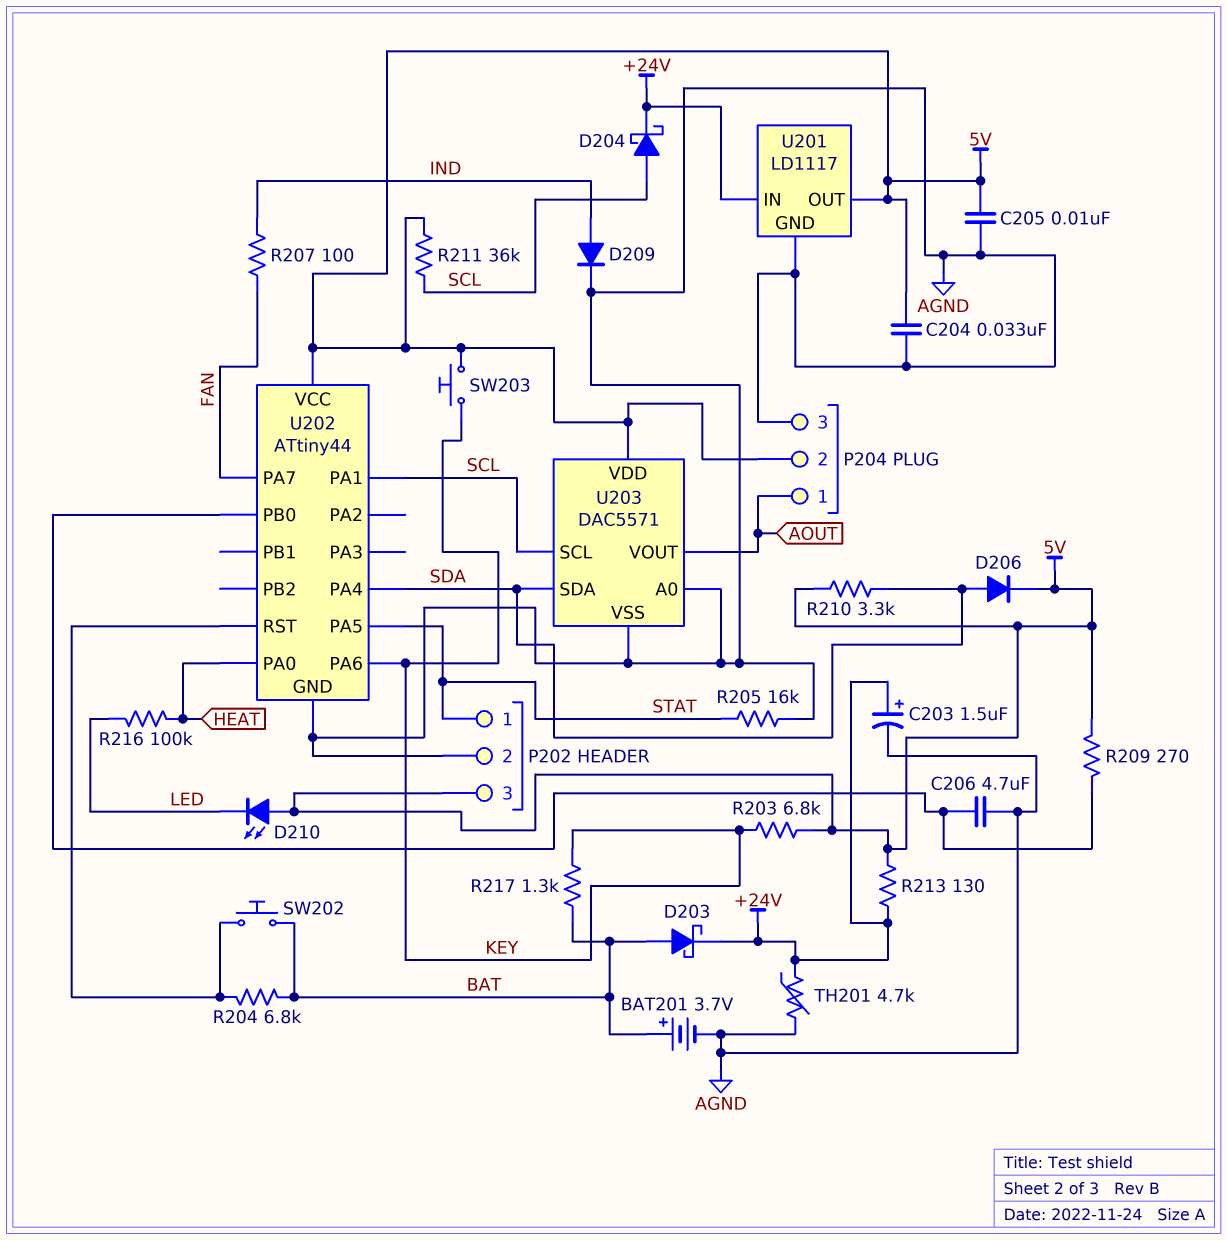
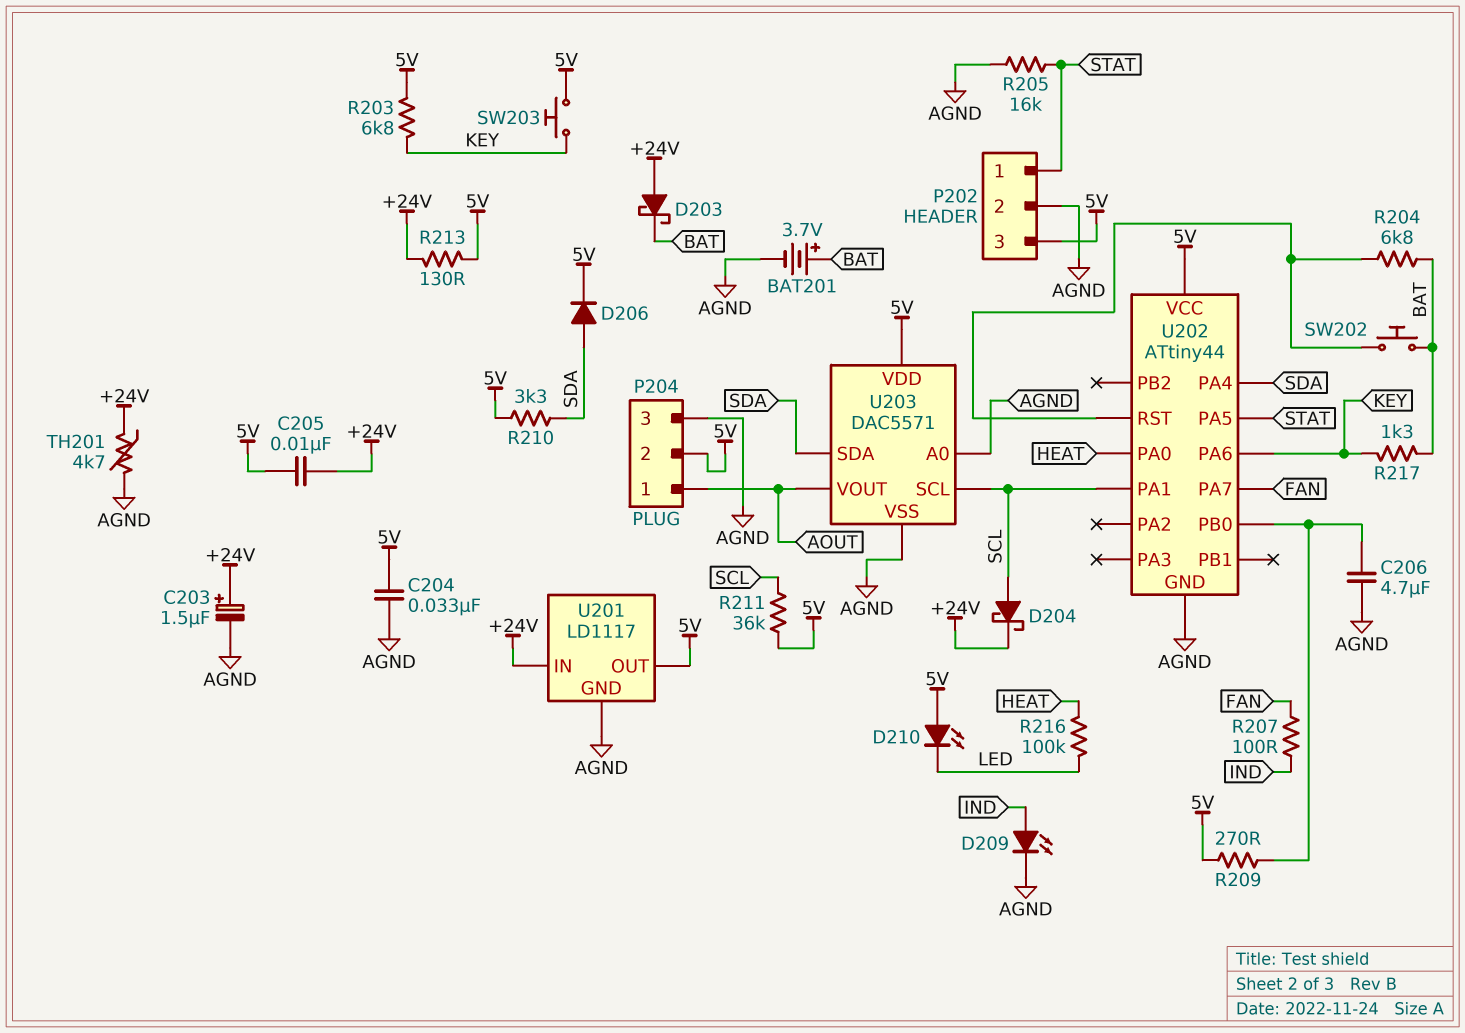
C205: 10nF (5V, AGND) -> 10nF (+24V, 5V)
D203: schottky (A BAT, K +24V) -> schottky (A +24V, K BAT)
D209: diode (A IND, K AGND) -> LED (A IND, K AGND)

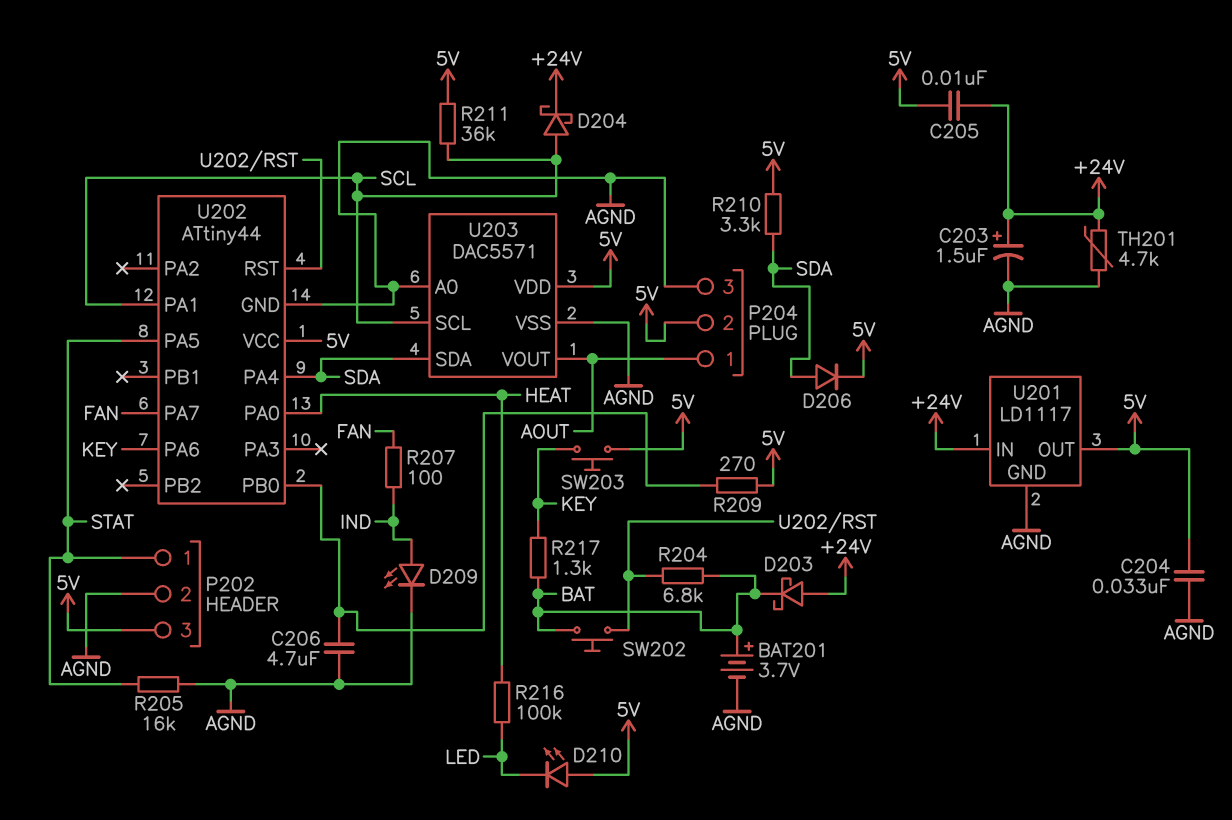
R203: 6.8k (5V, KEY) -> none
R213: 130 (+24V, 5V) -> none

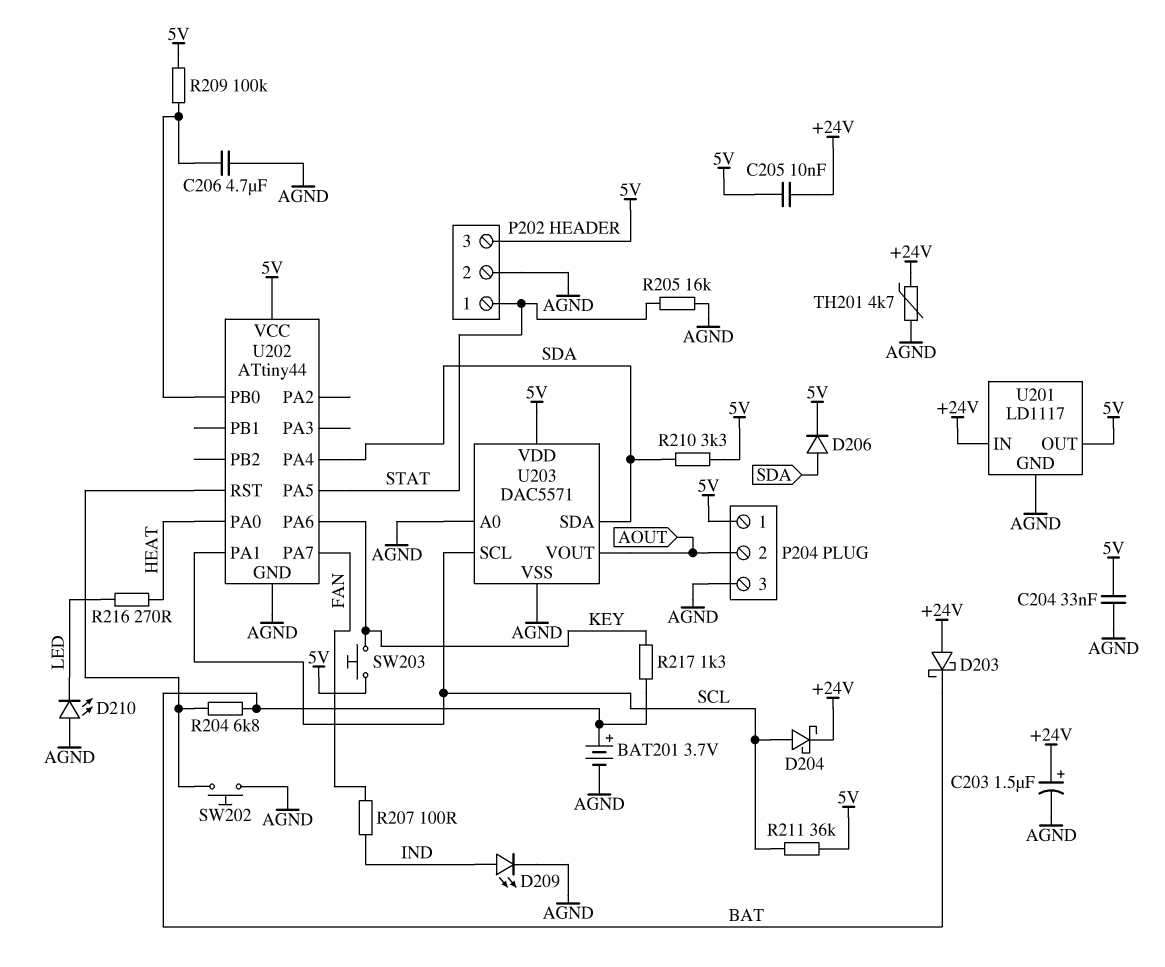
D210: LED (A 5V, K LED) -> LED (A AGND, K LED)
P204 pin 1: AOUT -> 5V
P204 pin 2: 5V -> AOUT
R209: 270 (5V, U202/PB0) -> 100k (5V, U202/PB0)
R216: 100k (HEAT, LED) -> 270 (HEAT, LED)
SW202: button (BAT, U202/RST) -> button (AGND, U202/RST)

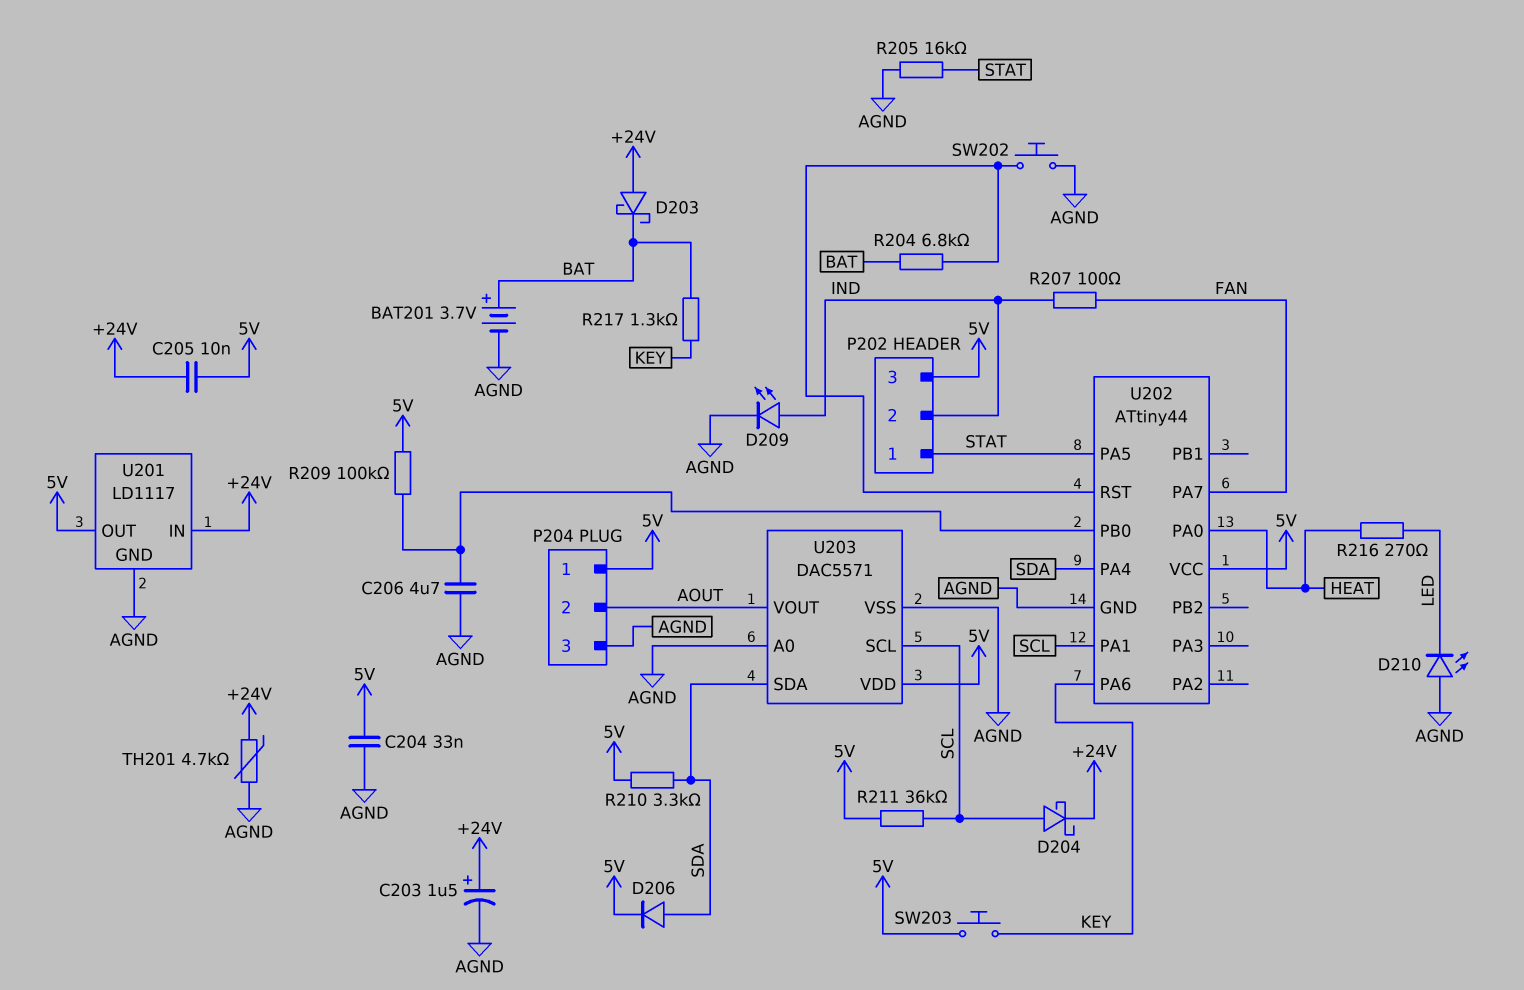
P202 pin 2: AGND -> IND

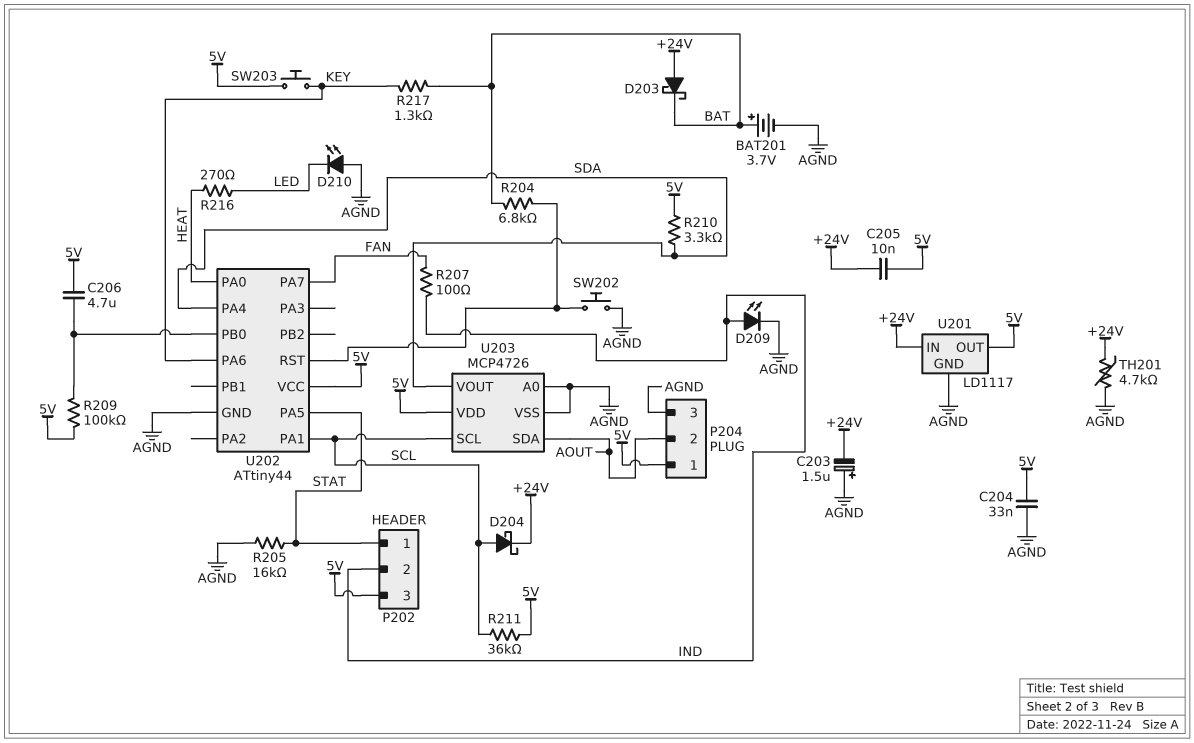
C203: 1.5uF (plus +24V, minus AGND) -> 1.5uF (plus AGND, minus +24V)
C206: 4.7uF (AGND, U202/PB0) -> 4.7uF (5V, U202/PB0)
D206: diode (A SDA, K 5V) -> none
U203: DAC5571 -> MCP4726
U203 pin SDA: SDA -> AOUT
U203 pin VOUT: AOUT -> SDA

